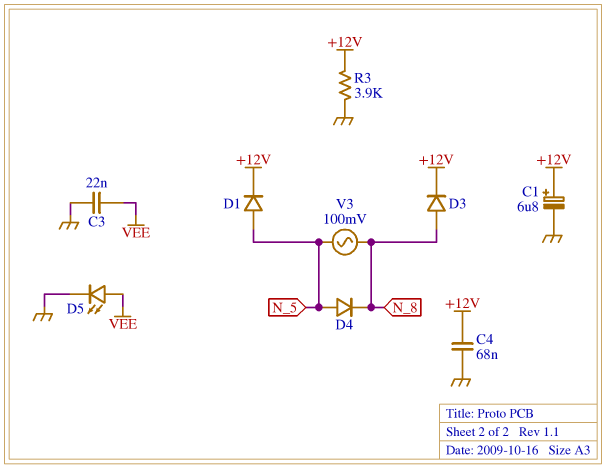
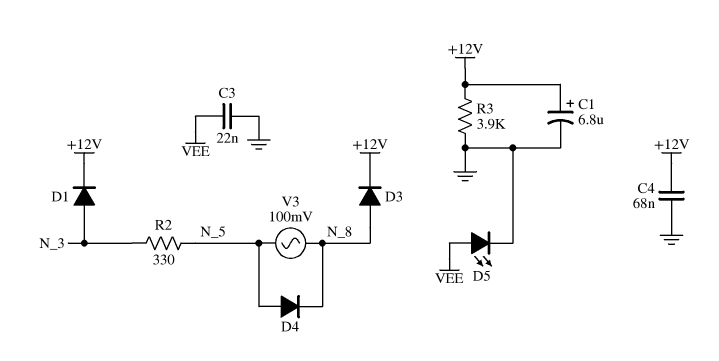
D1: diode (A N_5, K +12V) -> diode (A N_3, K +12V)
R2: none -> 330 (N_3, N_5)

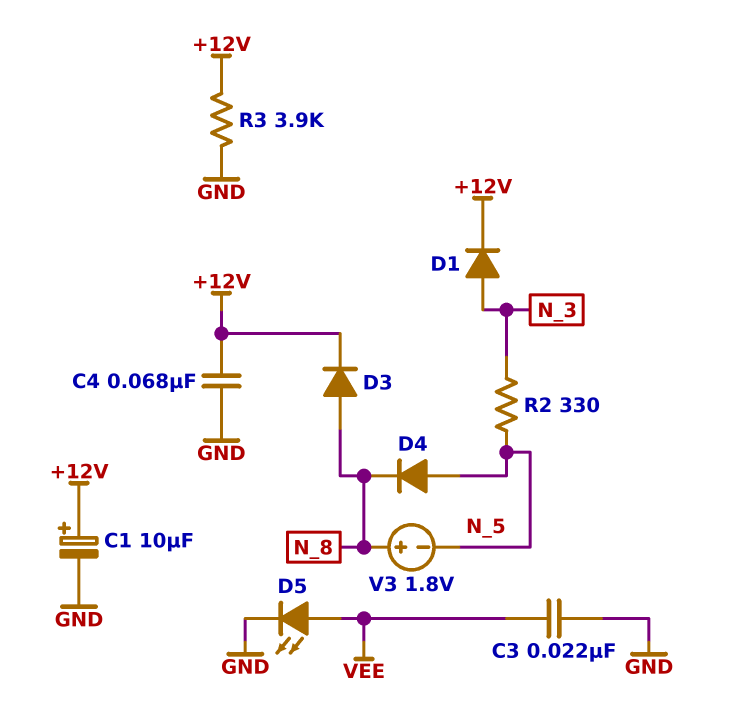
C1: 6.8uF (plus +12V, minus GND) -> 10uF (plus +12V, minus GND)
V3: AC 100mV (N_5, N_8) -> 1.8V (plus N_8, minus N_5)

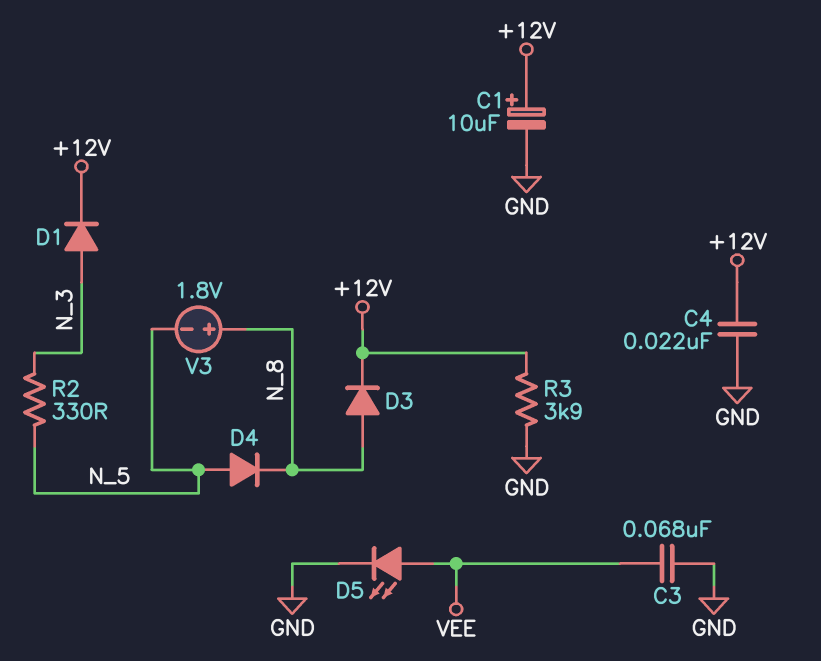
C3: 22nF (GND, VEE) -> 68nF (GND, VEE)
C4: 68nF (+12V, GND) -> 22nF (+12V, GND)

